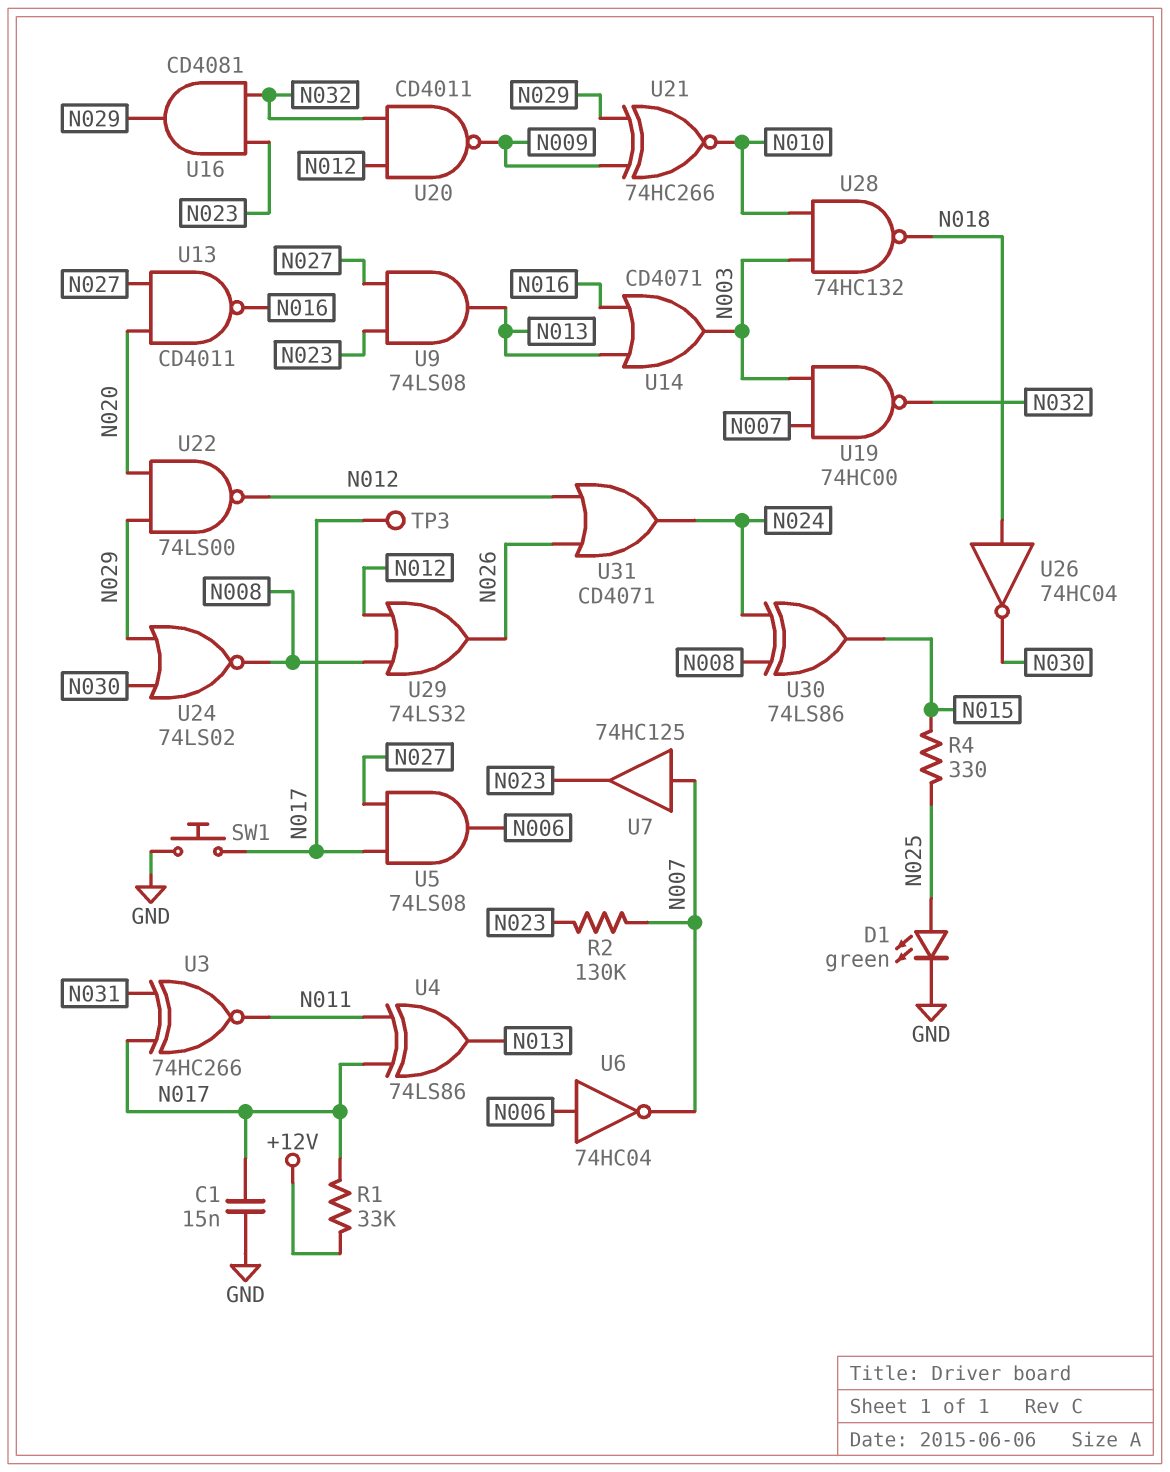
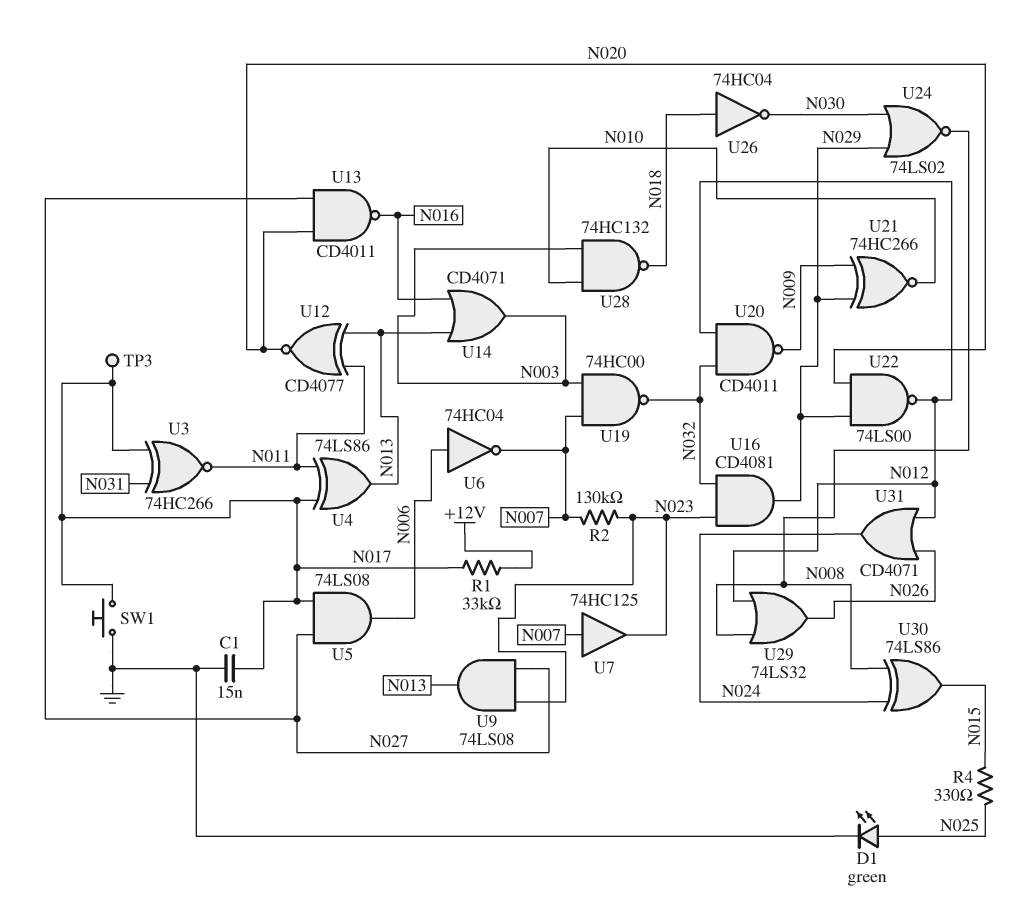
U12: none -> XNOR CD4077 (in N011, in N013, out N020)

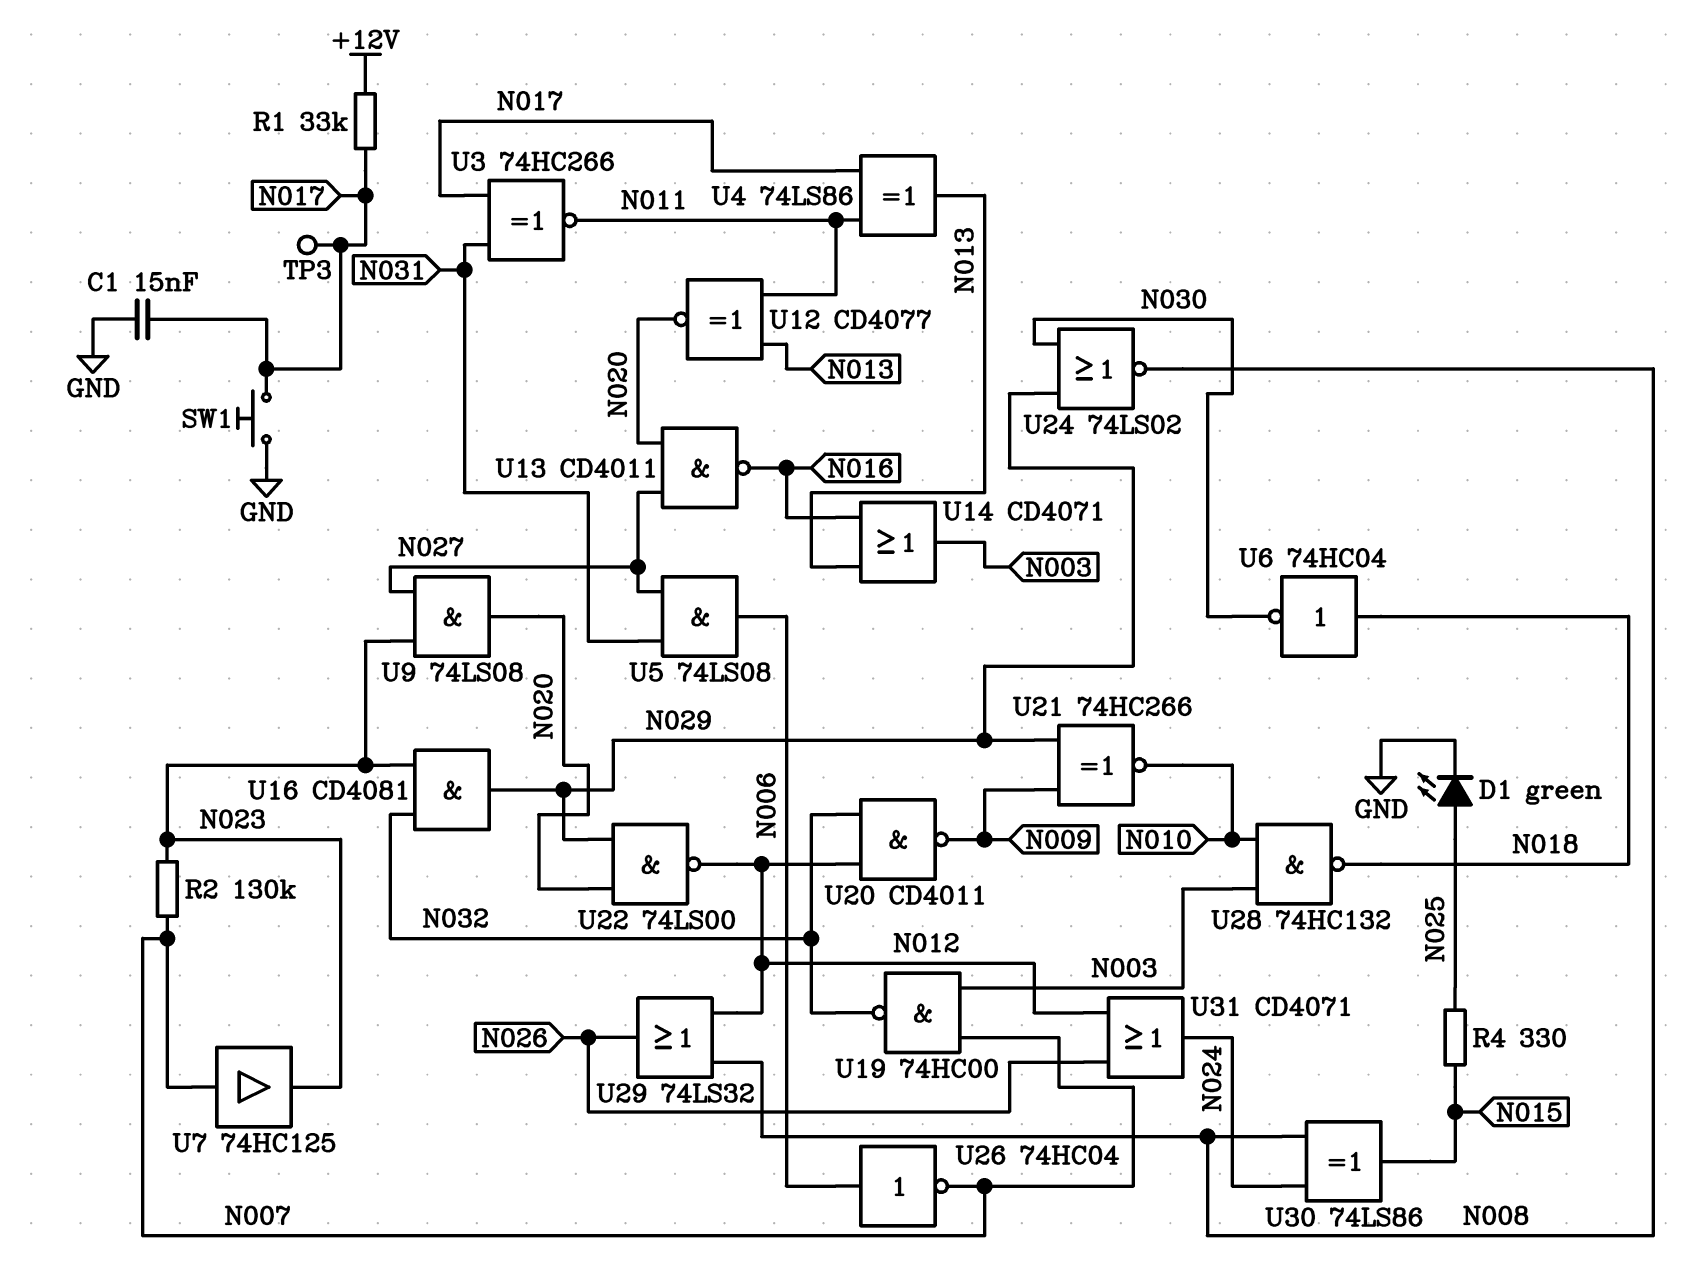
U5: AND 74LS08 (in N017, in N027, out N006) -> AND 74LS08 (in N027, in N031, out N006)
U6: NOT 74HC04 (in N006, out N007) -> NOT 74HC04 (in N018, out N030)
U9: AND 74LS08 (in N023, in N027, out N013) -> AND 74LS08 (in N023, in N027, out N020)
U26: NOT 74HC04 (in N018, out N030) -> NOT 74HC04 (in N006, out N007)

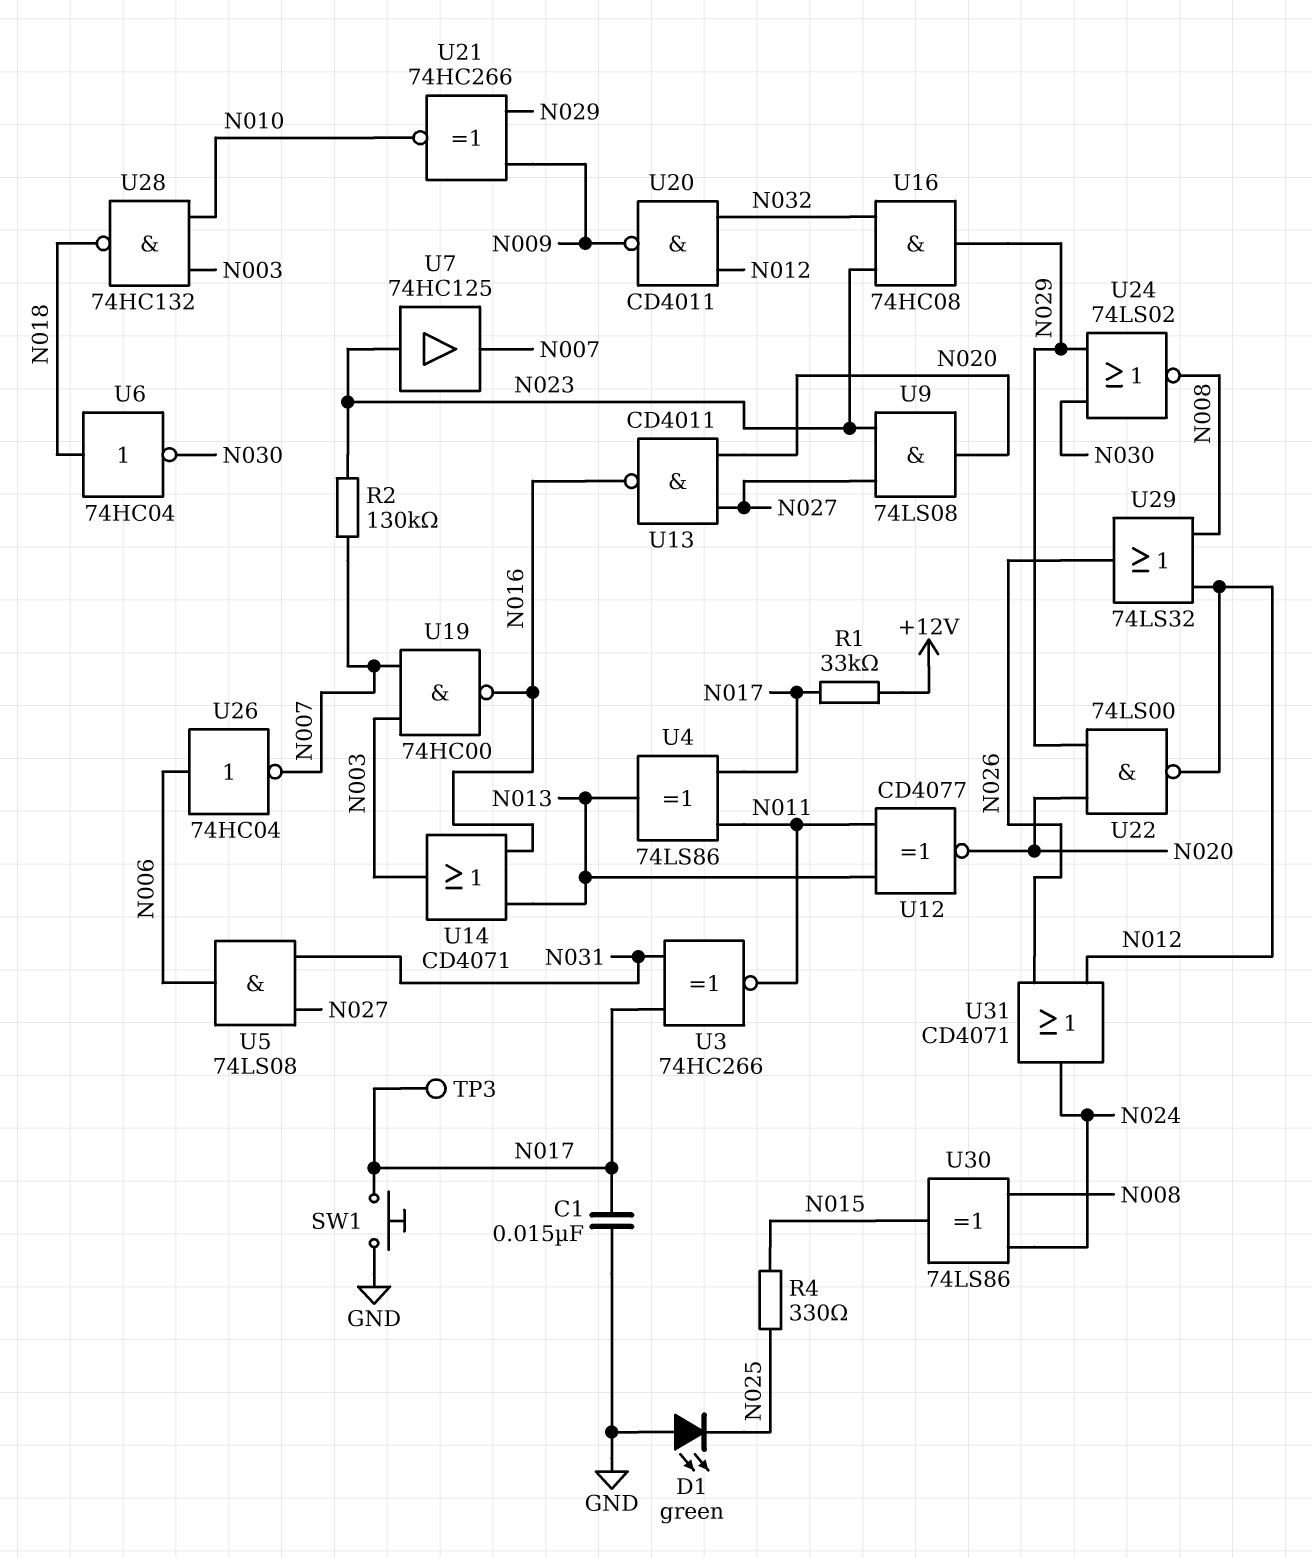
D1: LED green (A N025, K GND) -> LED green (A GND, K N025)
U7: buffer 74HC125 (in N007, out N023) -> buffer 74HC125 (in N023, out N007)
U16: AND CD4081 (in N023, in N032, out N029) -> AND 74HC08 (in N023, in N032, out N029)
U19: NAND 74HC00 (in N003, in N007, out N032) -> NAND 74HC00 (in N003, in N007, out N016)

